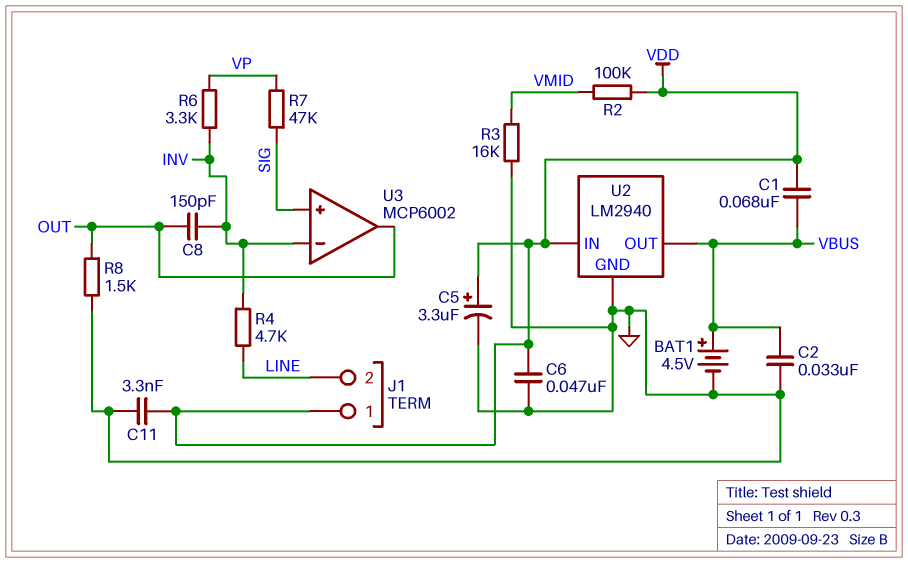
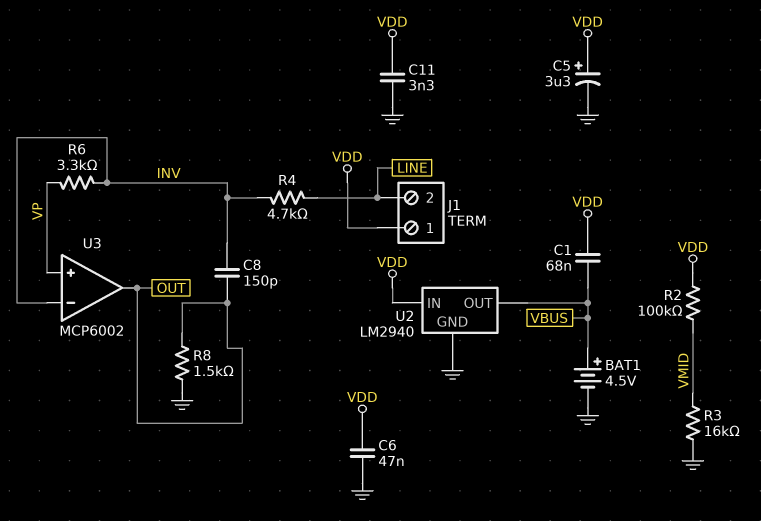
C2: 33nF (GND, VBUS) -> none
R7: 47k (SIG, VP) -> none
U3 pin in+: SIG -> VP

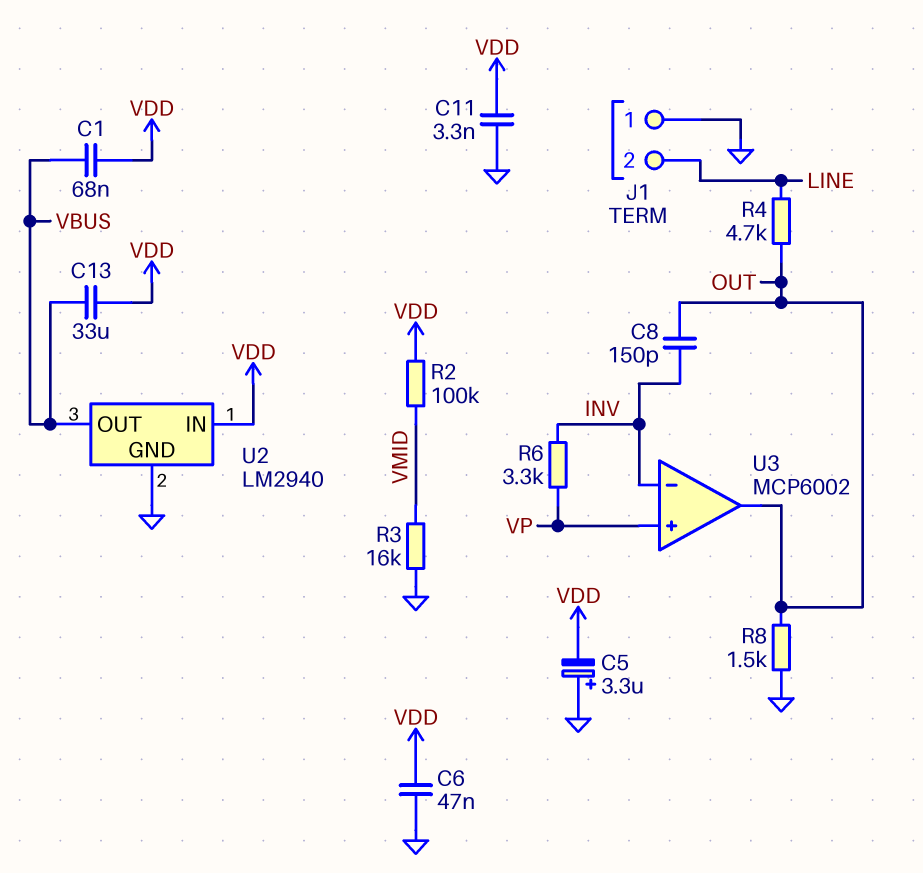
BAT1: 4.5V (plus VBUS, minus GND) -> none
C5: 3.3uF (plus VDD, minus GND) -> 3.3uF (plus GND, minus VDD)
C13: none -> 33uF (VBUS, VDD)
J1 pin 1: VDD -> GND
R4: 4.7k (INV, LINE) -> 4.7k (LINE, OUT)

